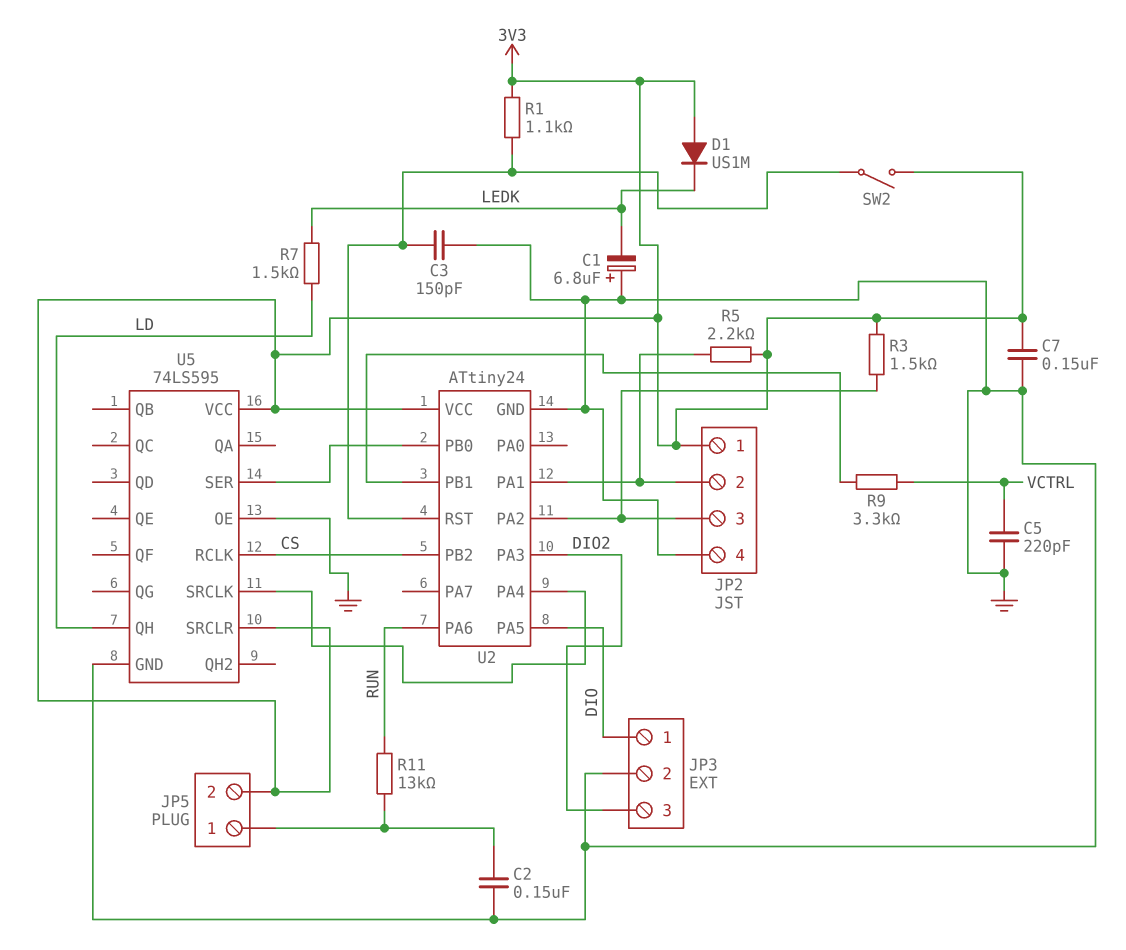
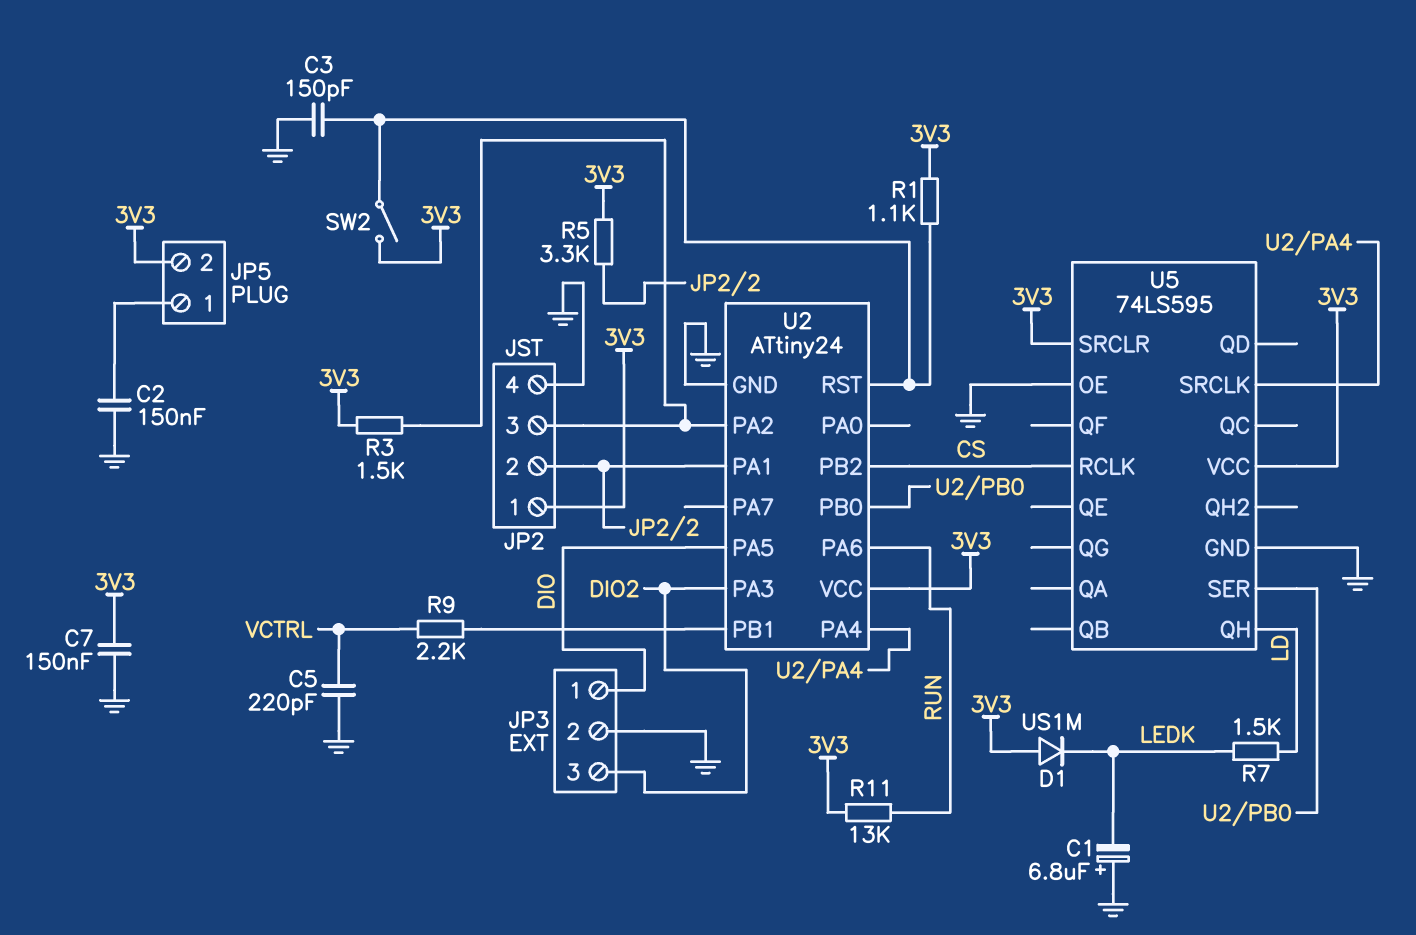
R5: 2.2k (3V3, JP2/2) -> 3.3k (3V3, JP2/2)
R9: 3.3k (U2/PB1, VCTRL) -> 2.2k (U2/PB1, VCTRL)
R11: 13k (JP5/1, RUN) -> 13k (3V3, RUN)

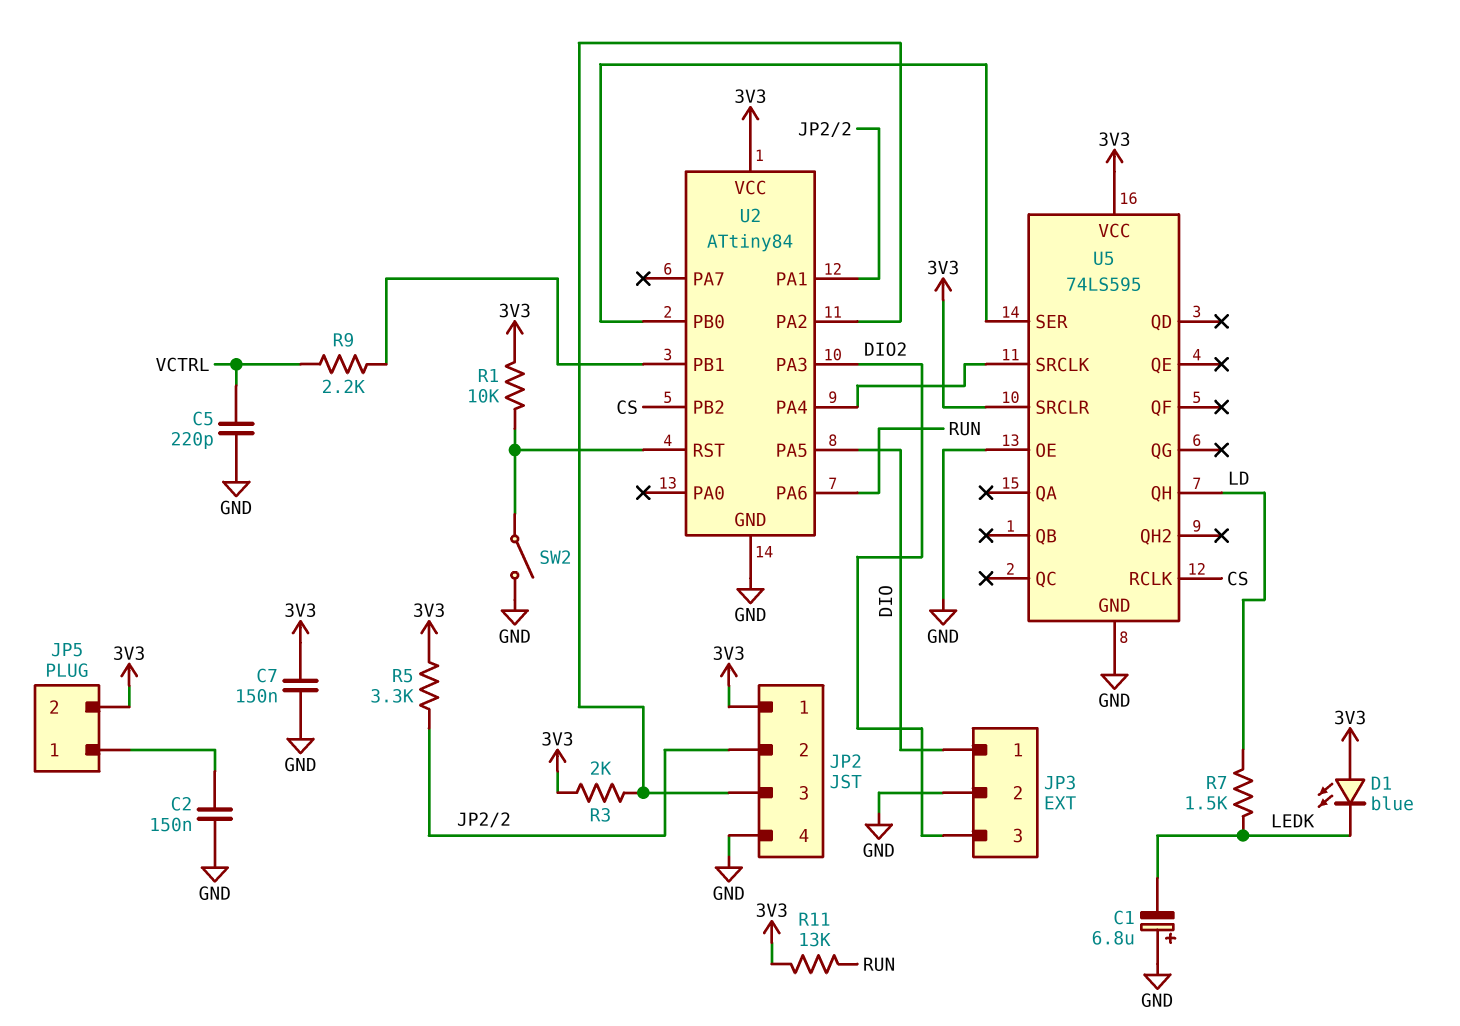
C3: 150pF (GND, U2/RST) -> none
D1: diode US1M (A 3V3, K LEDK) -> LED blue (A 3V3, K LEDK)
R1: 1.1k (3V3, U2/RST) -> 10k (3V3, U2/RST)
R3: 1.5k (3V3, JP2/3) -> 2k (3V3, JP2/3)
SW2: switch (3V3, U2/RST) -> switch (GND, U2/RST)
U2: ATtiny24 -> ATtiny84

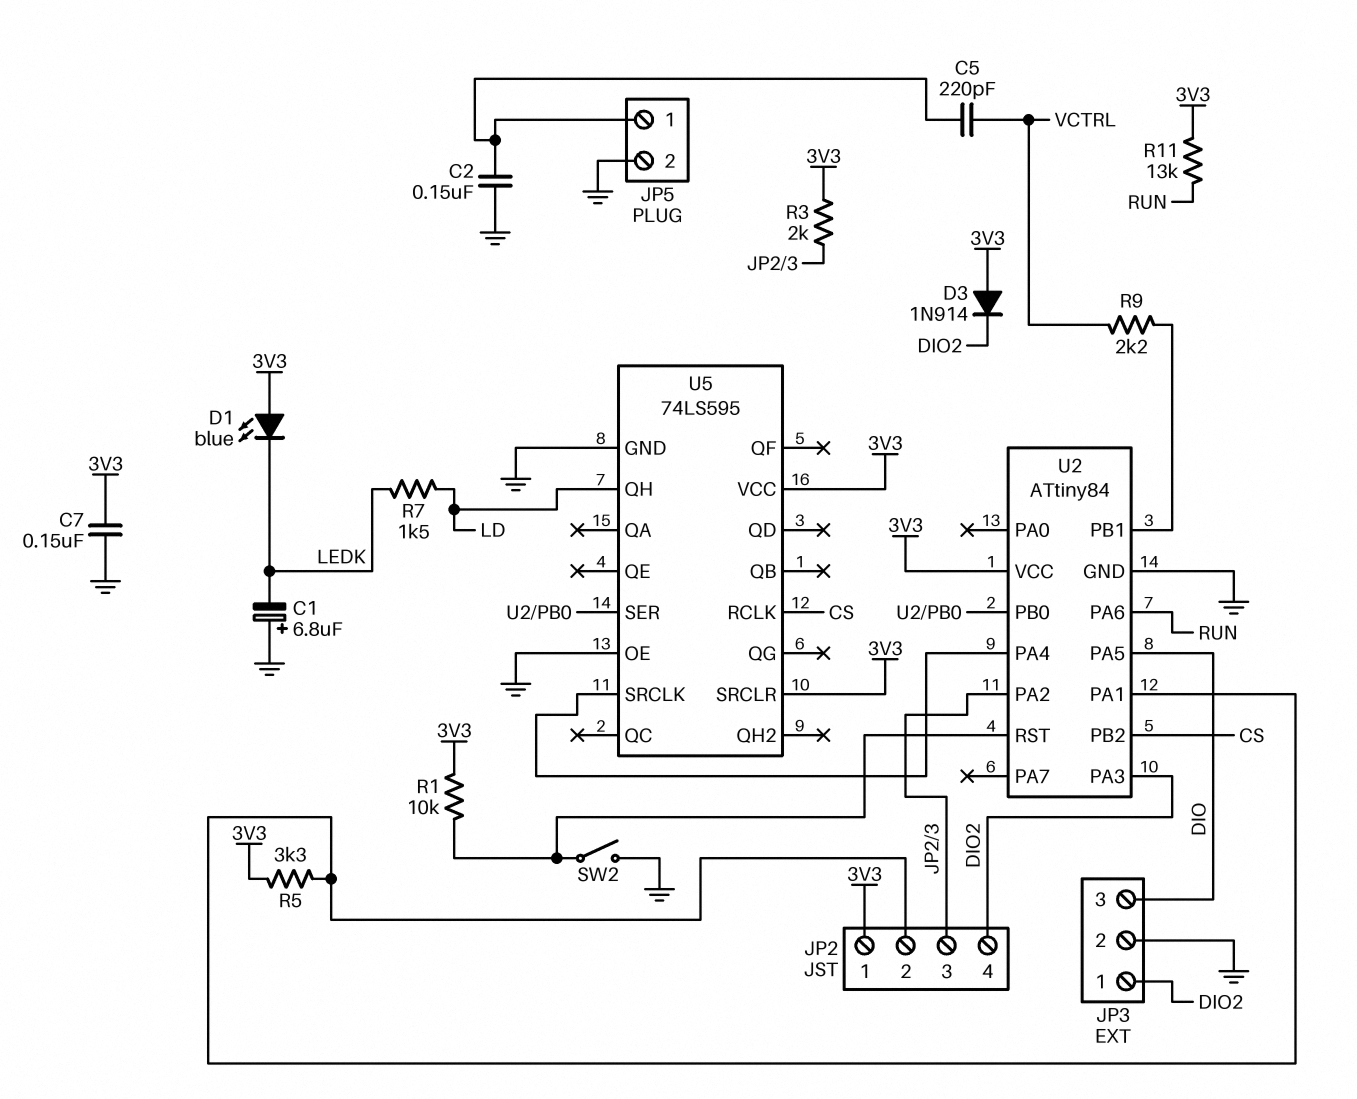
C5: 220pF (GND, VCTRL) -> 220pF (JP5/1, VCTRL)
D3: none -> diode 1N914 (A 3V3, K DIO2)
JP2 pin 4: GND -> DIO2
JP3 pin 1: DIO -> DIO2
JP3 pin 3: DIO2 -> DIO
JP5 pin 2: 3V3 -> GND

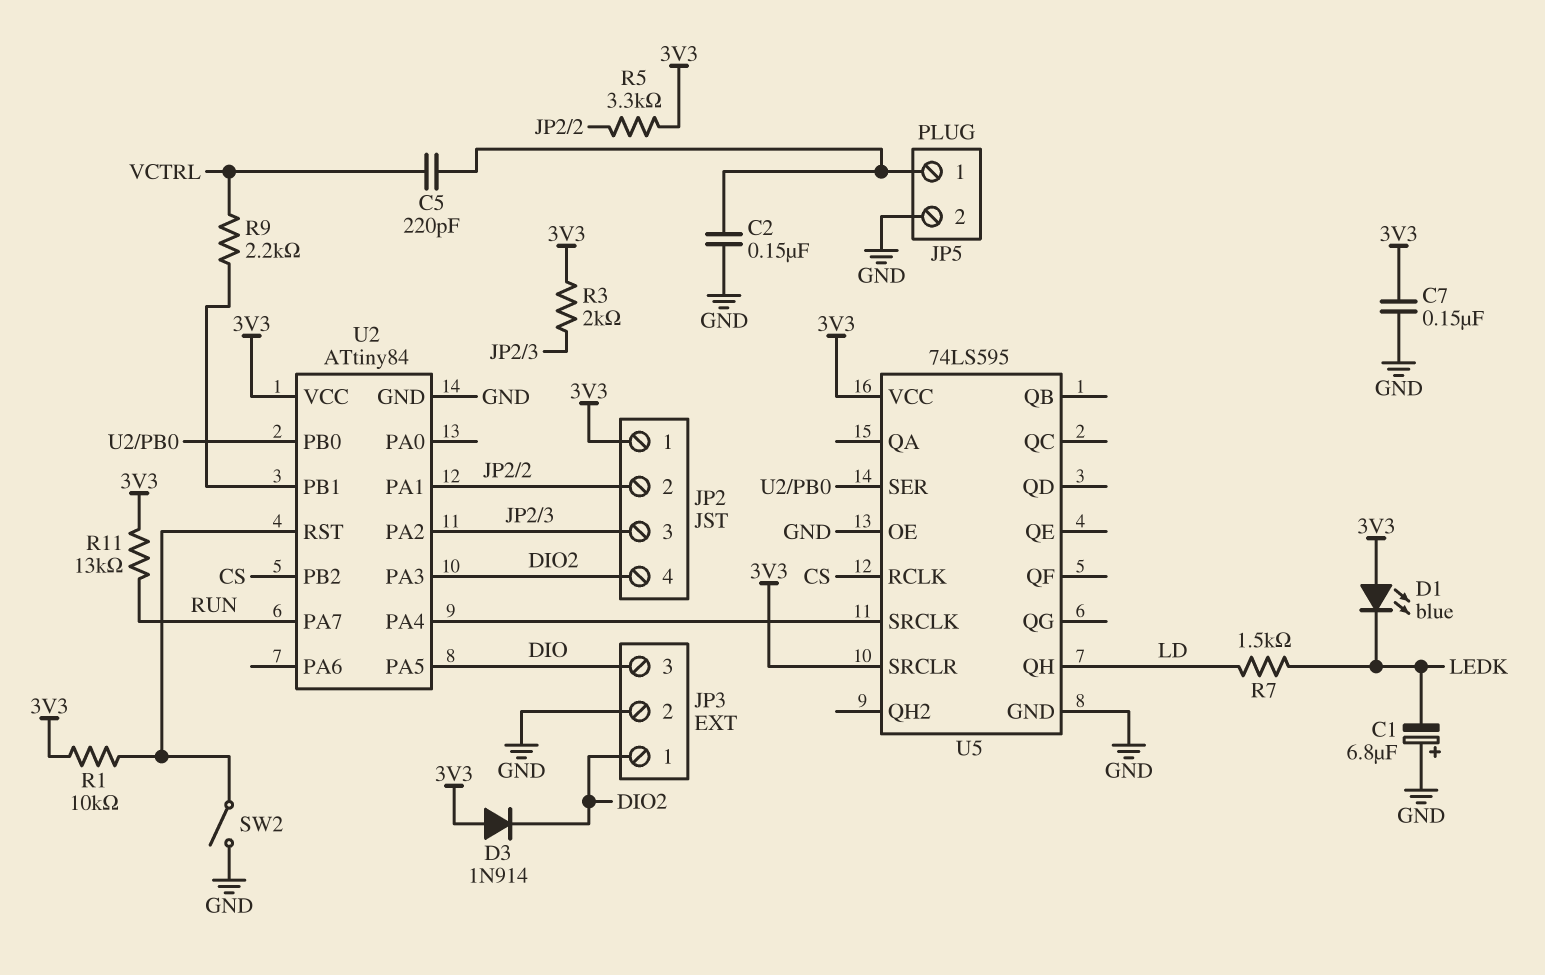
U2 pin PA6: RUN -> none
U2 pin PA7: none -> RUN

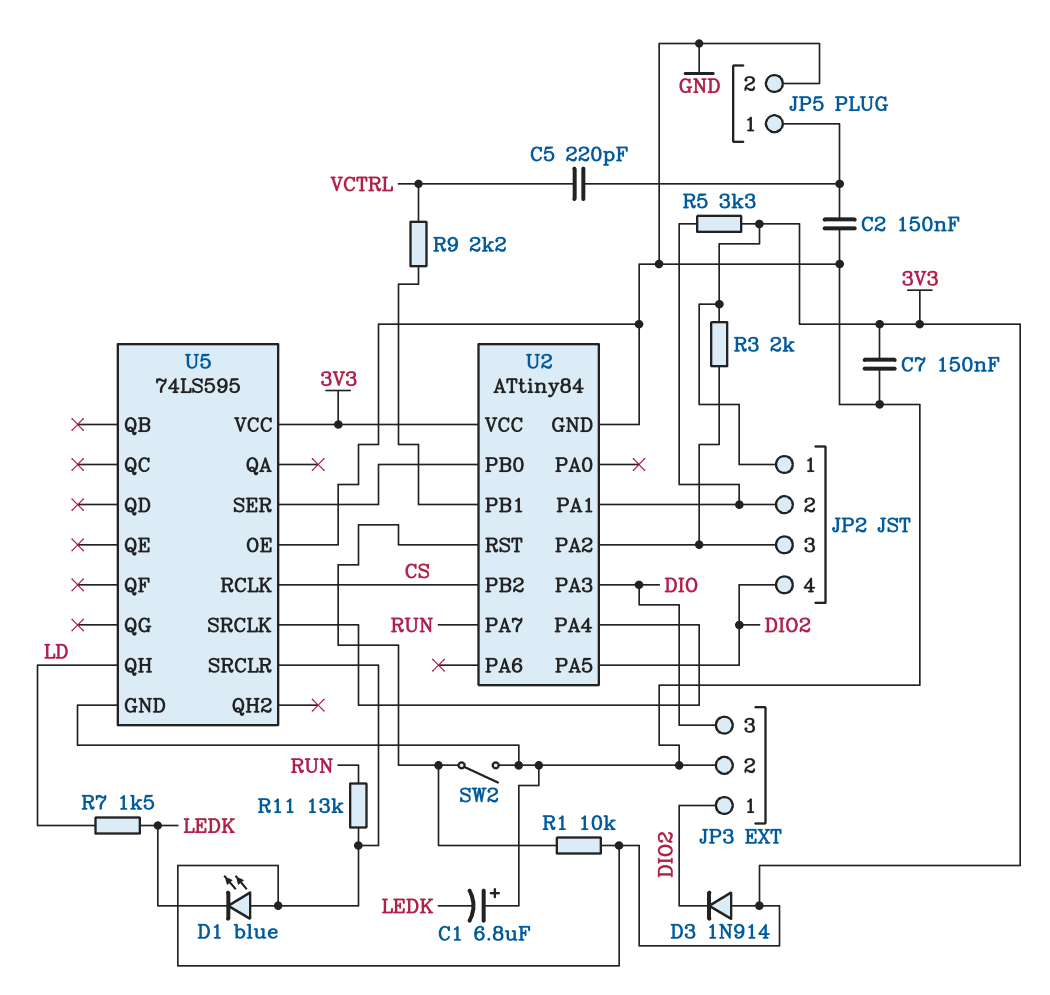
U2 pin PA3: DIO2 -> DIO
U2 pin PA5: DIO -> DIO2

